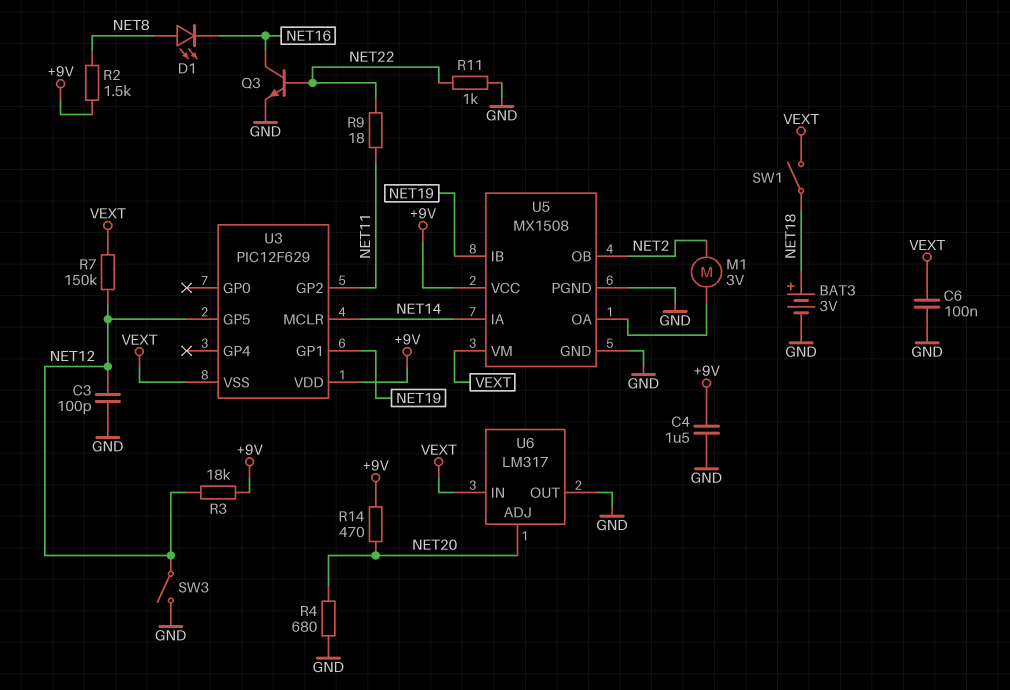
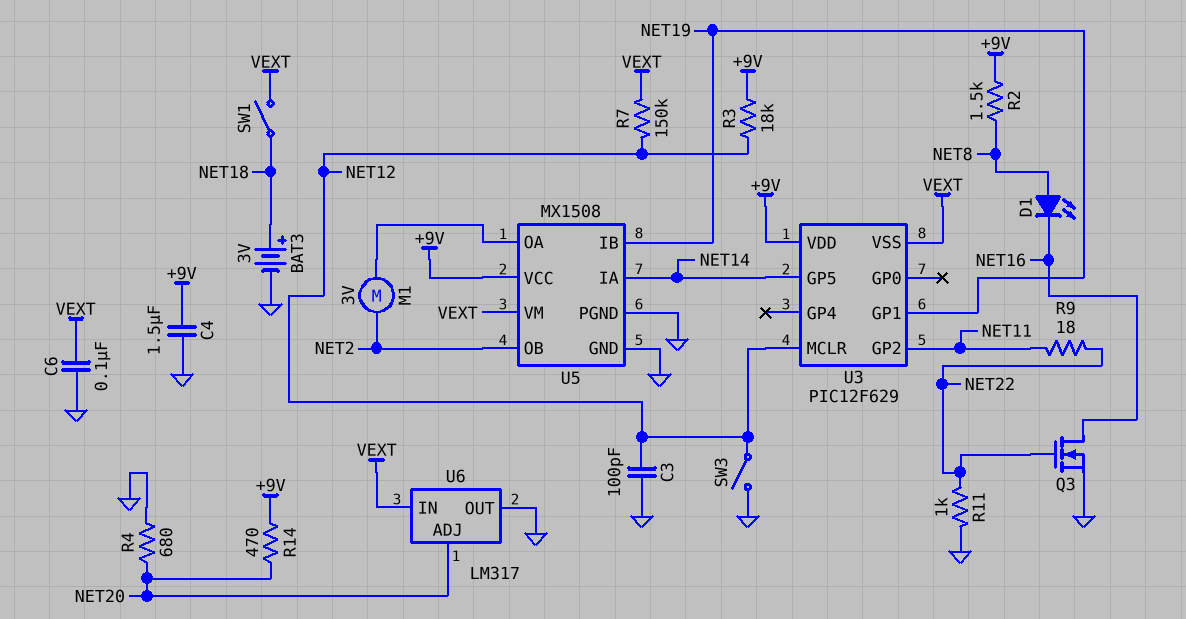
Q3: NPN (B NET22, C NET16, E GND) -> NMOS (G NET22, D NET16, S GND)
U3 pin GP5: NET12 -> NET14
U3 pin MCLR: NET14 -> NET12

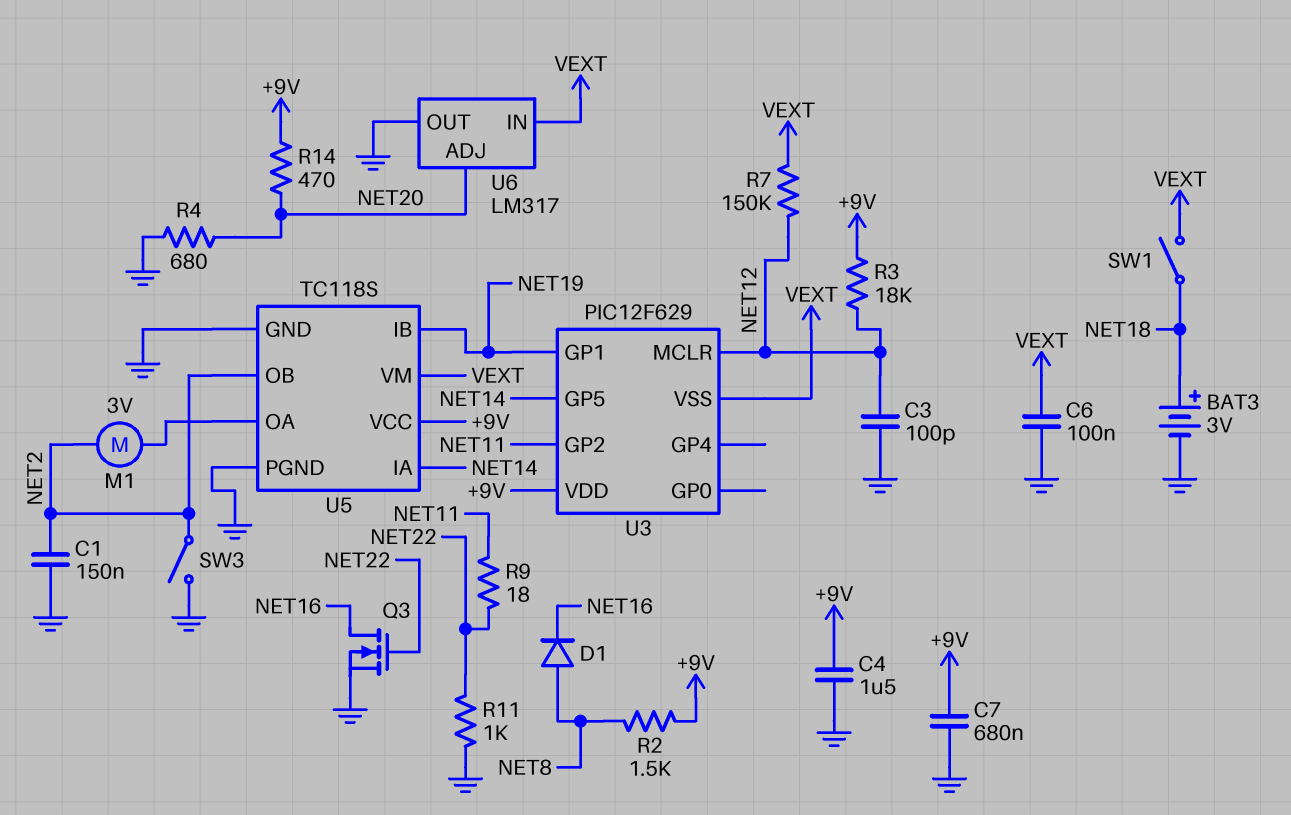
C1: none -> 150nF (GND, NET2)
C7: none -> 680nF (+9V, GND)
D1: LED (A NET8, K NET16) -> diode (A NET8, K NET16)
SW3: switch (GND, NET12) -> switch (GND, NET2)
U5: MX1508 -> TC118S

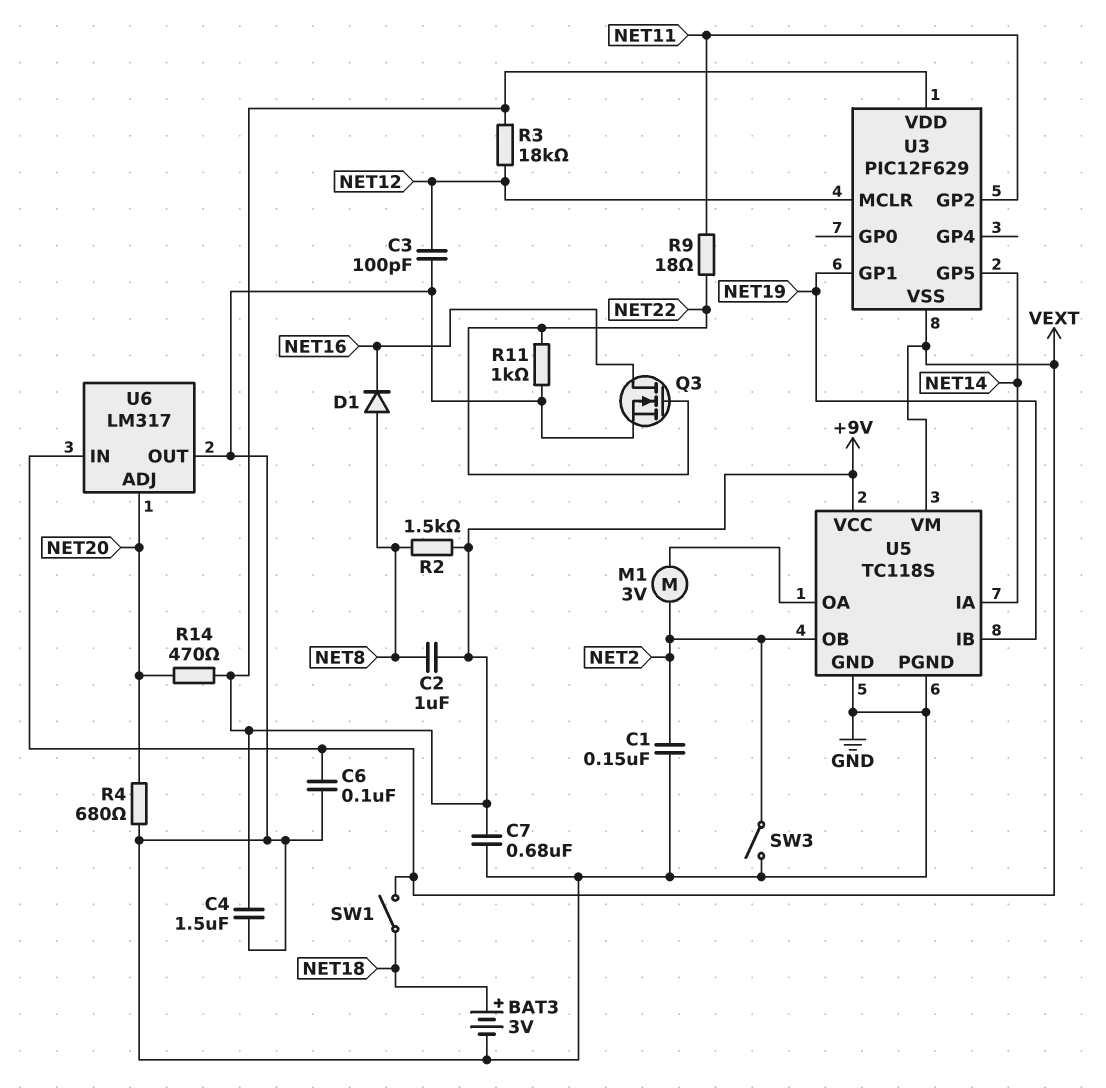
C2: none -> 1uF (+9V, NET8)
R7: 150k (NET12, VEXT) -> none

